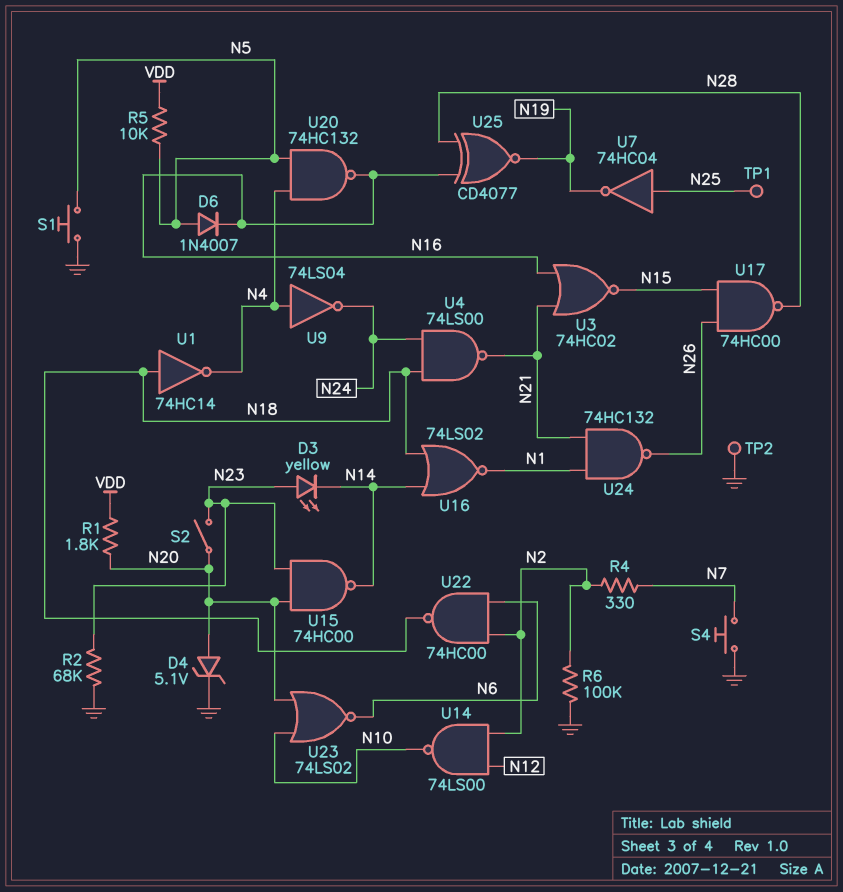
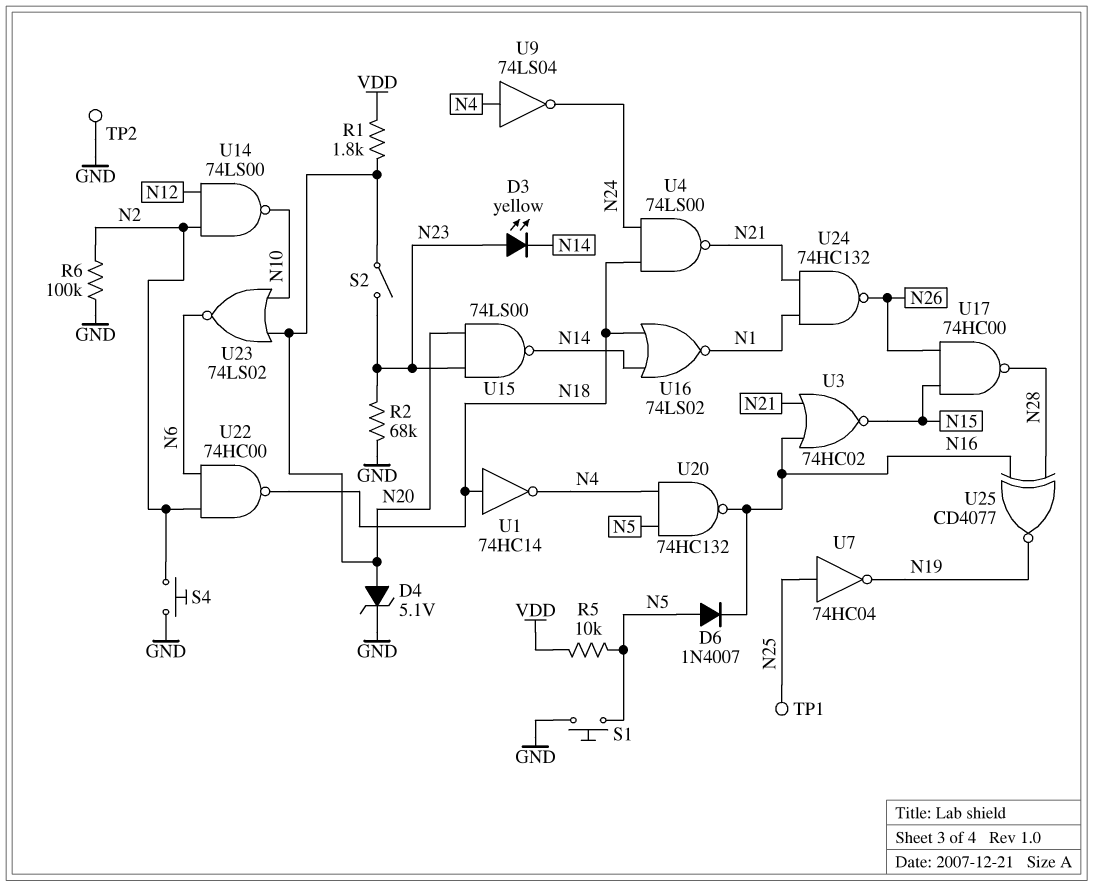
R4: 330 (N2, N7) -> none
S4: button (GND, N7) -> button (GND, N2)
U15: NAND 74HC00 (in N20, in N23, out N14) -> NAND 74LS00 (in N20, in N23, out N14)

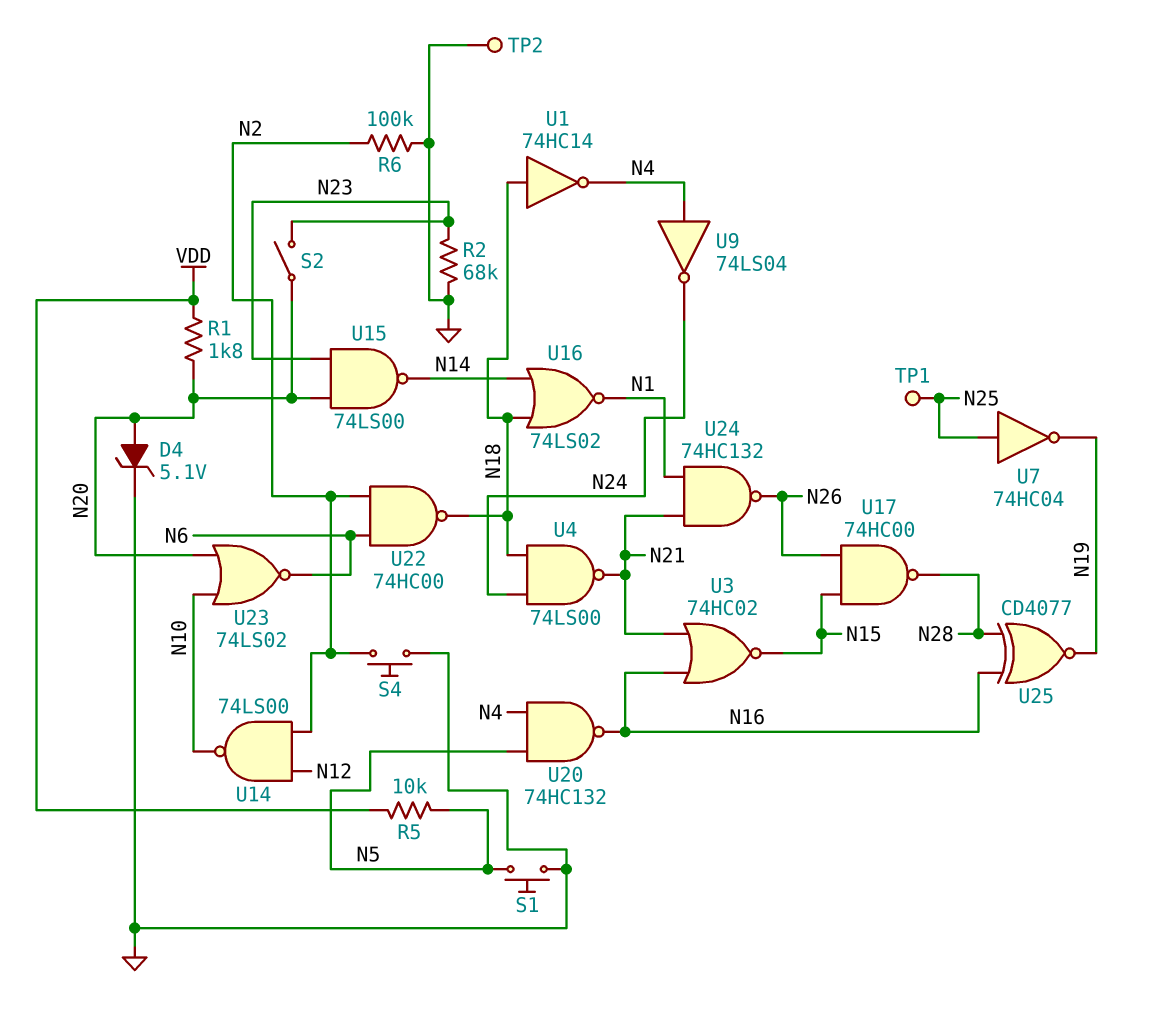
D3: LED yellow (A N23, K N14) -> none
D6: diode 1N4007 (A N5, K N16) -> none

